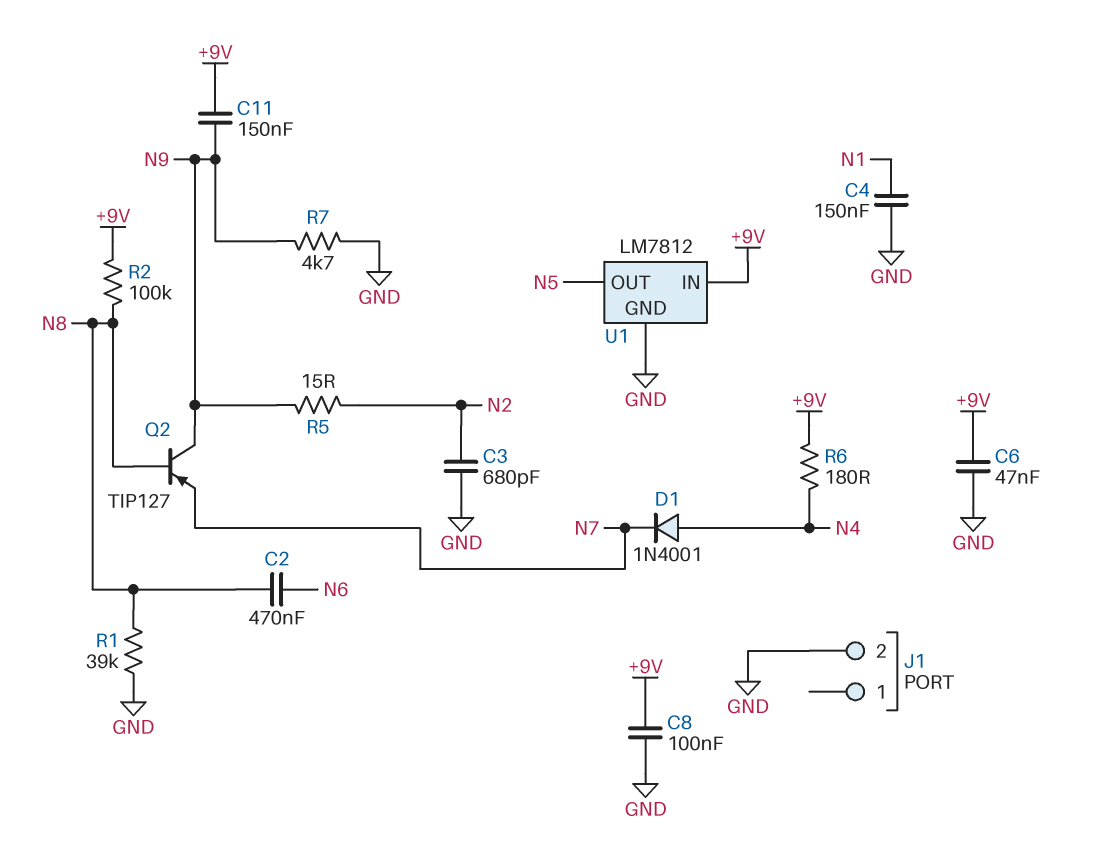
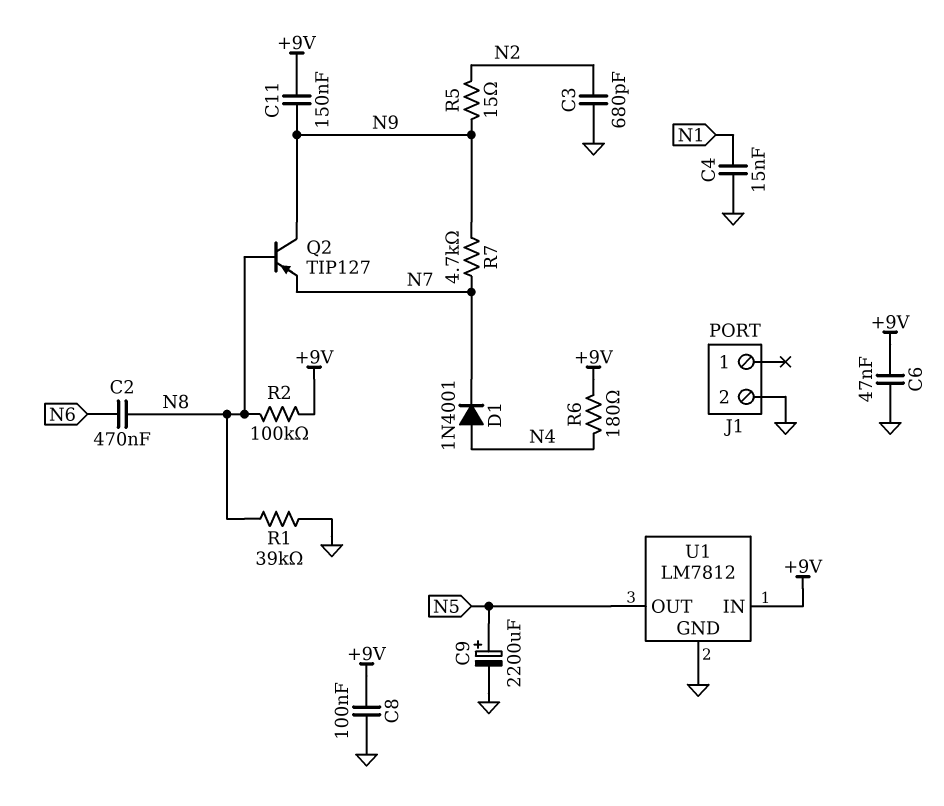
C4: 150nF (GND, N1) -> 15nF (GND, N1)
C9: none -> 2200uF (plus N5, minus GND)
R7: 4.7k (GND, N9) -> 4.7k (N7, N9)

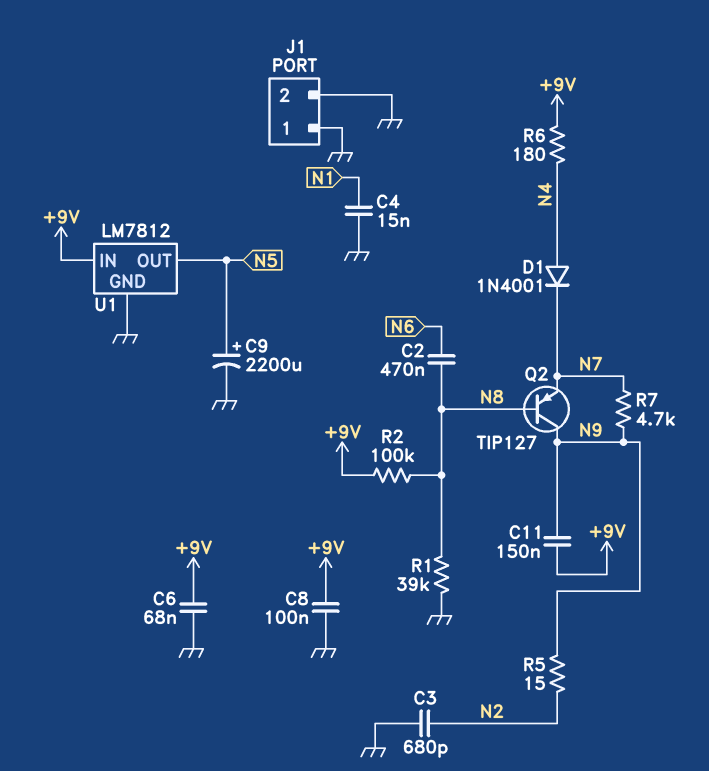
C6: 47nF (+9V, GND) -> 68nF (+9V, GND)
J1 pin 1: none -> GND

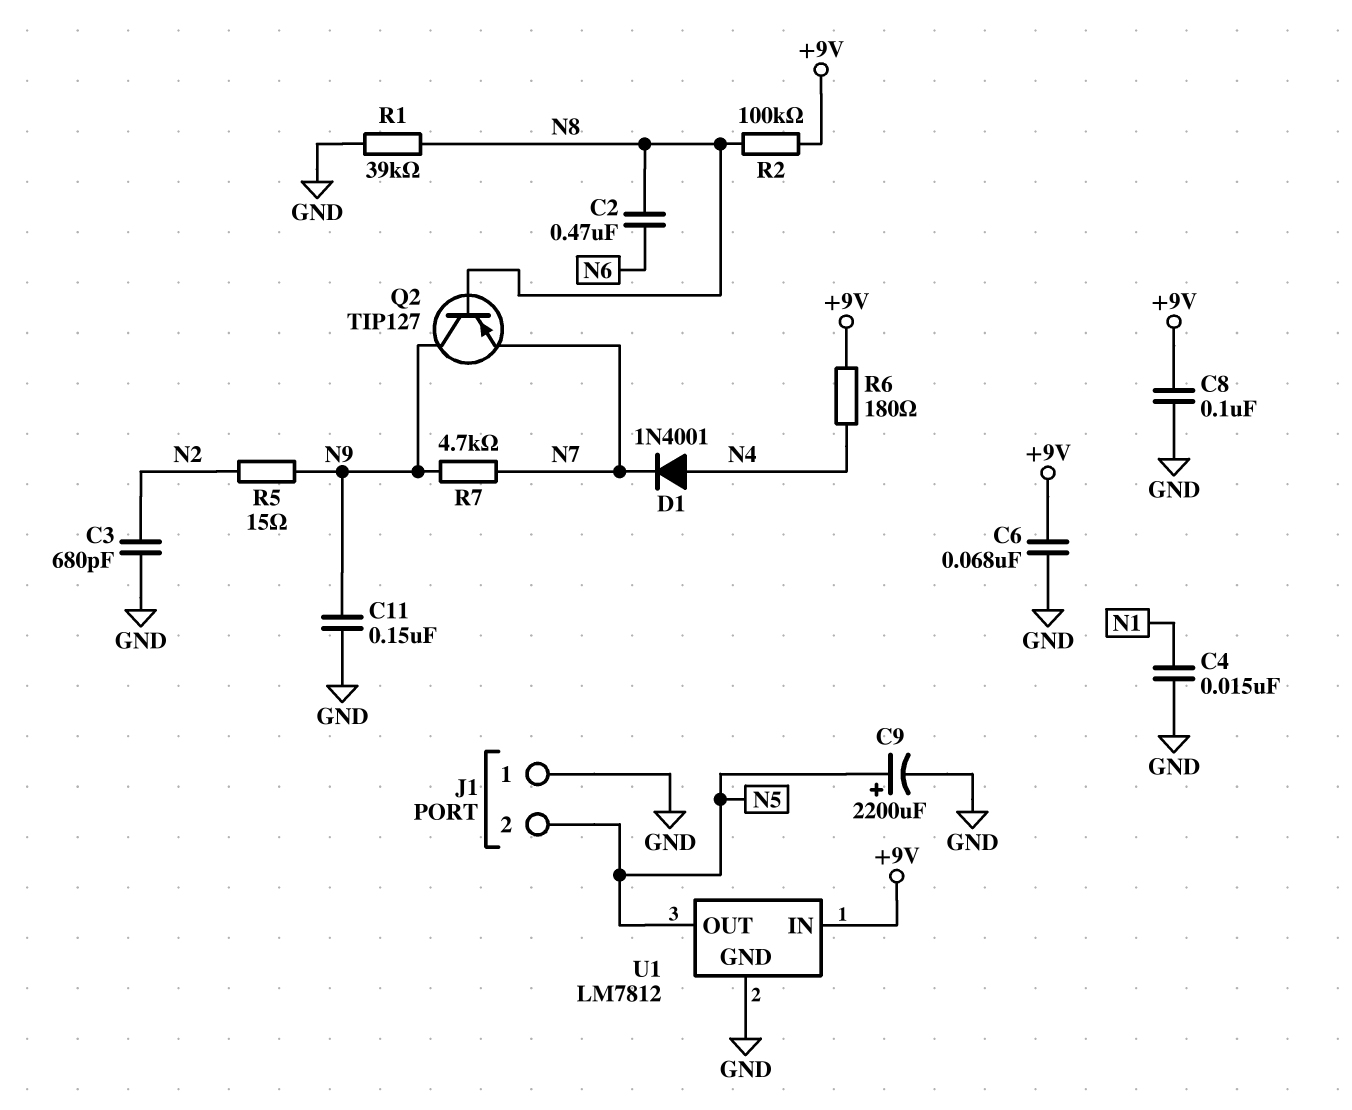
C11: 150nF (+9V, N9) -> 150nF (GND, N9)
J1 pin 2: GND -> N5

